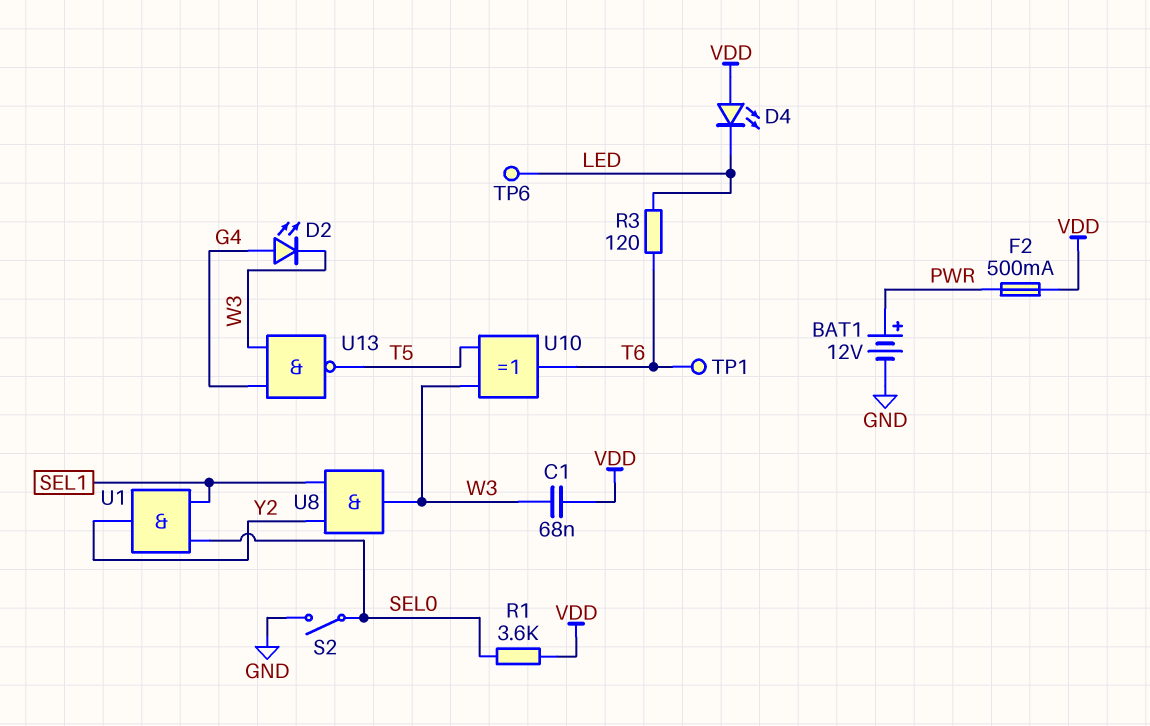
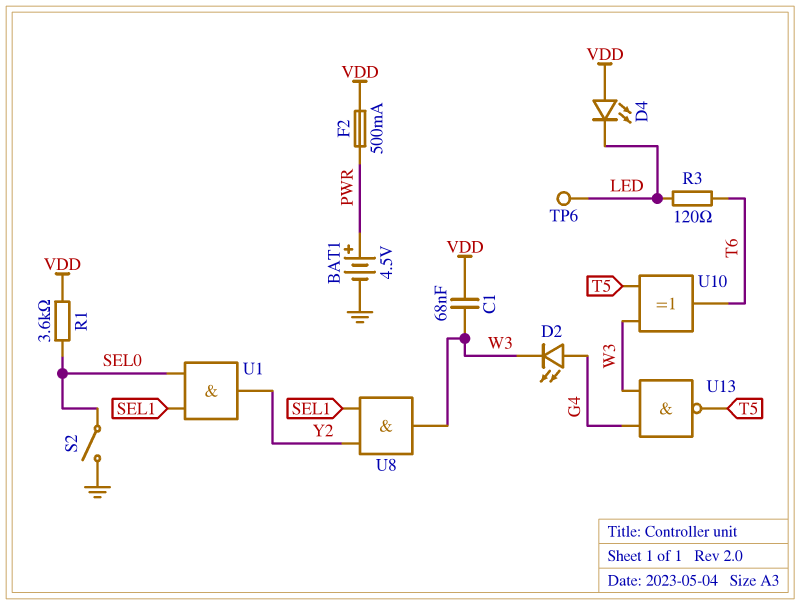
BAT1: 12V (plus PWR, minus GND) -> 4.5V (plus PWR, minus GND)
TP1: test point (T6) -> none

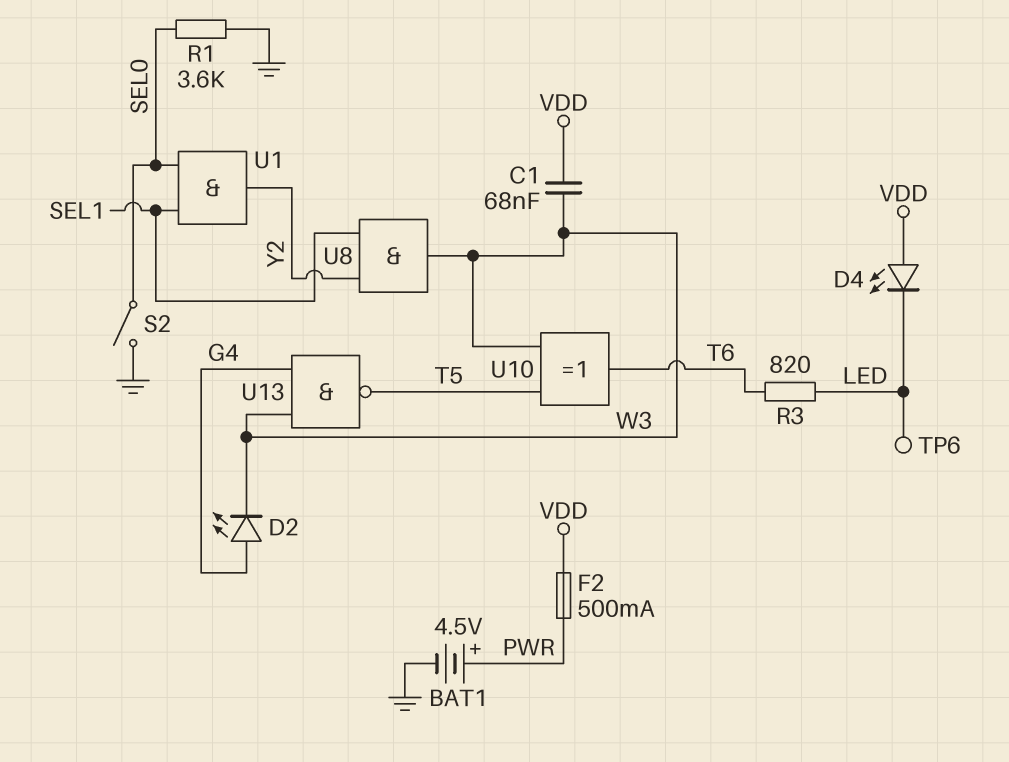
R1: 3.6k (SEL0, VDD) -> 3.6k (GND, SEL0)
R3: 120 (LED, T6) -> 820 (LED, T6)

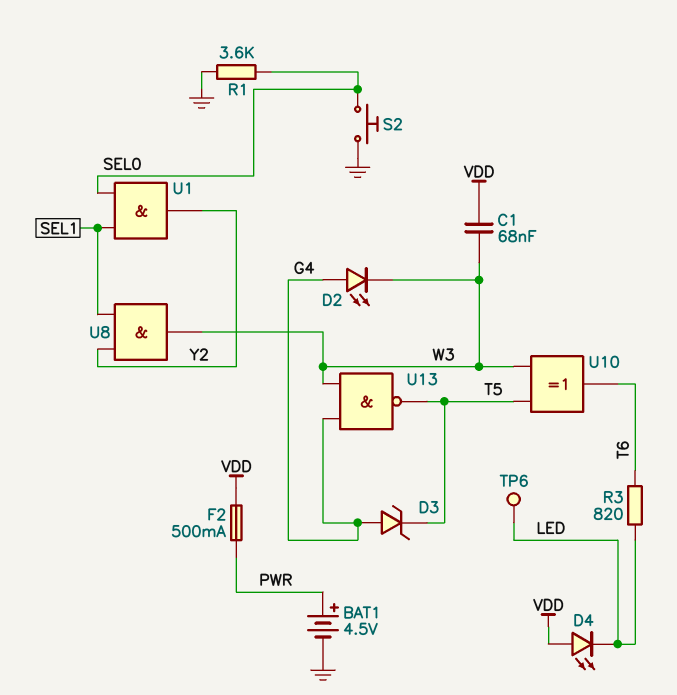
D3: none -> zener (A G4, K T5)
S2: switch (GND, SEL0) -> button (GND, SEL0)

